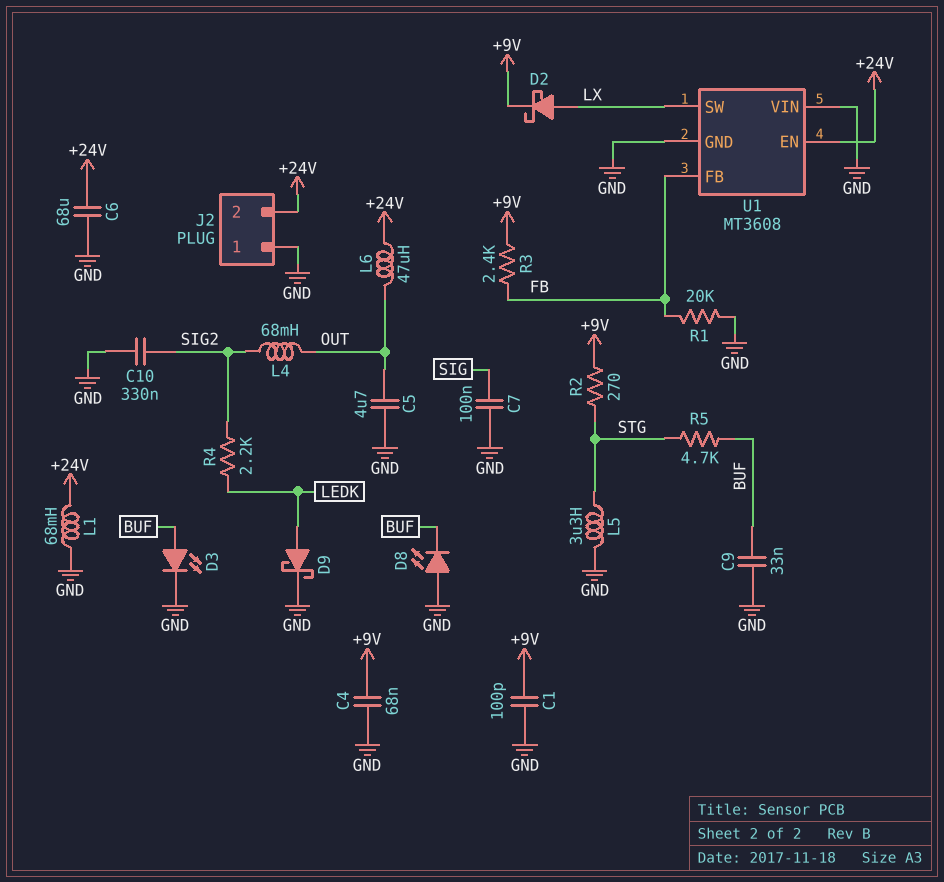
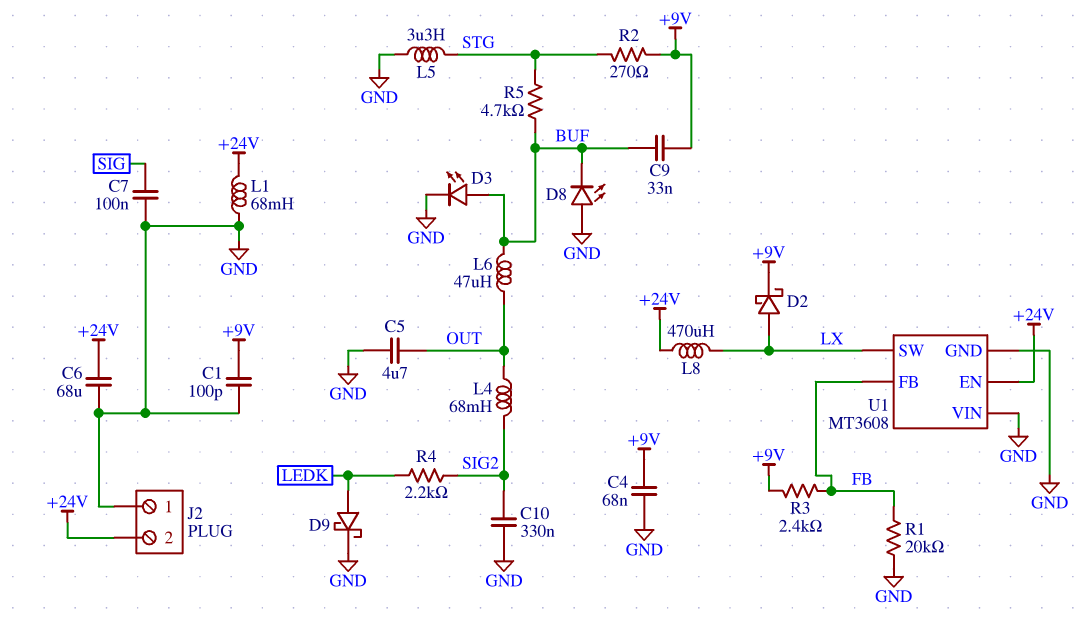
C9: 33nF (BUF, GND) -> 33nF (+9V, BUF)
L6: 47uH (+24V, OUT) -> 47uH (BUF, OUT)
L8: none -> 470uH (+24V, LX)

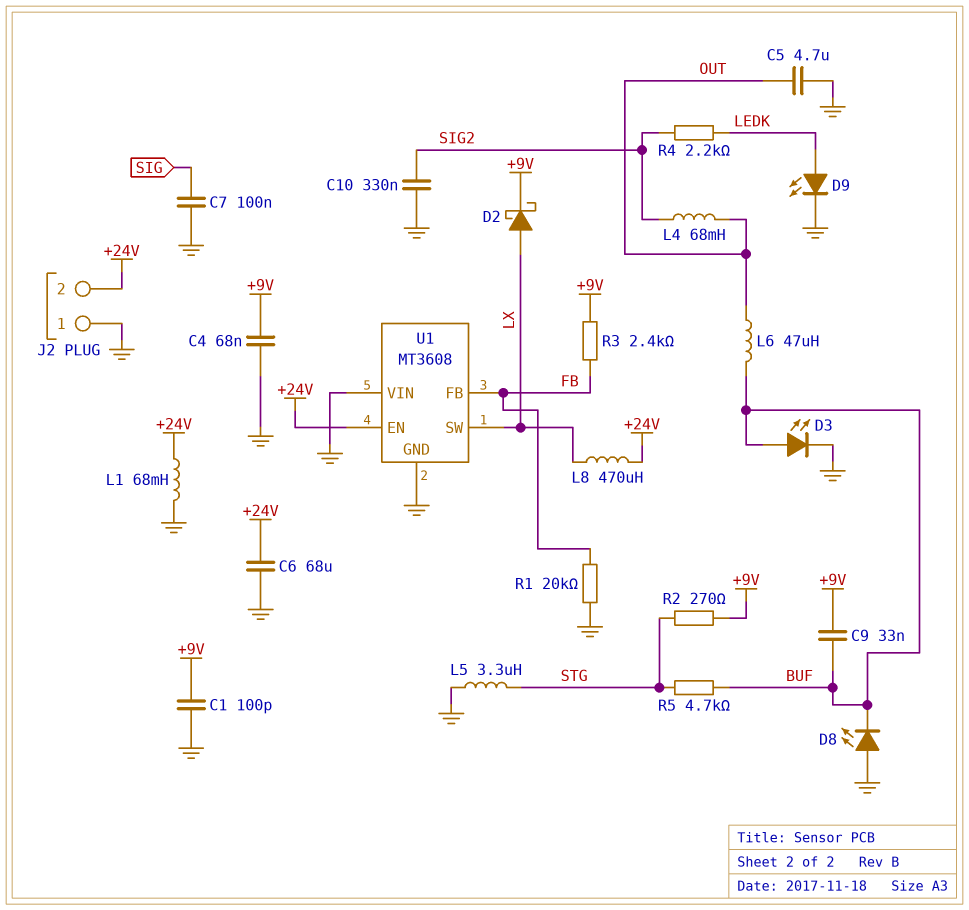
D9: schottky (A LEDK, K GND) -> LED (A LEDK, K GND)

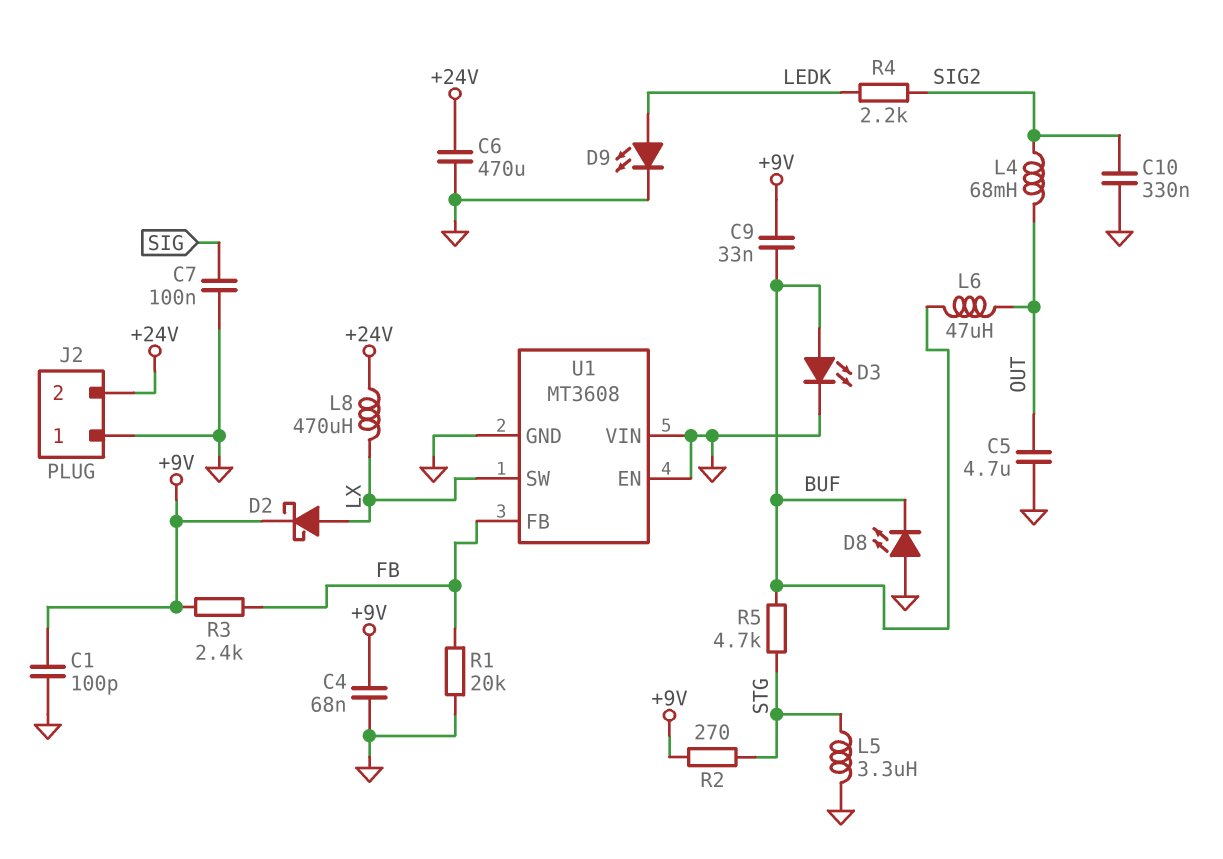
C6: 68uF (+24V, GND) -> 470uF (+24V, GND)
L1: 68mH (+24V, GND) -> none
U1 pin EN: +24V -> GND

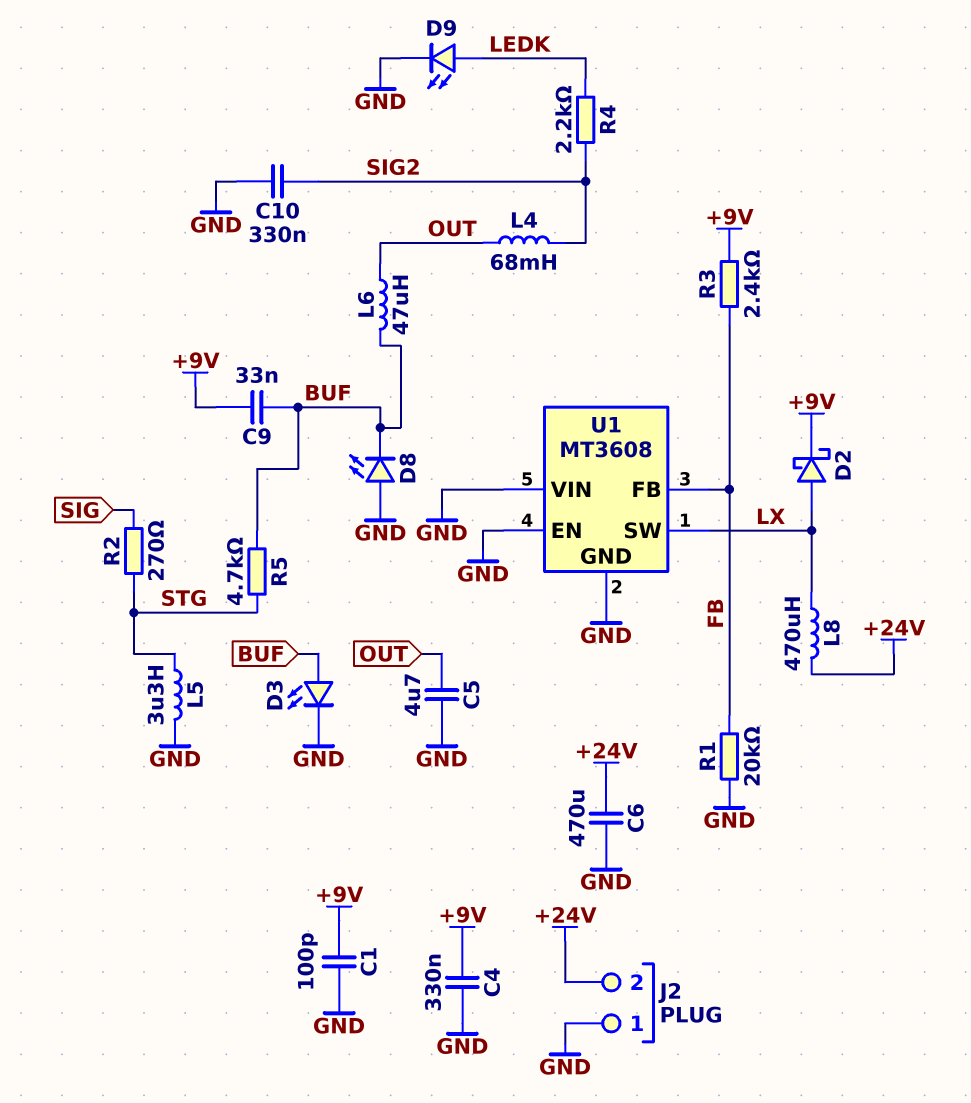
C4: 68nF (+9V, GND) -> 330nF (+9V, GND)
C7: 100nF (GND, SIG) -> none
R2: 270 (+9V, STG) -> 270 (SIG, STG)

